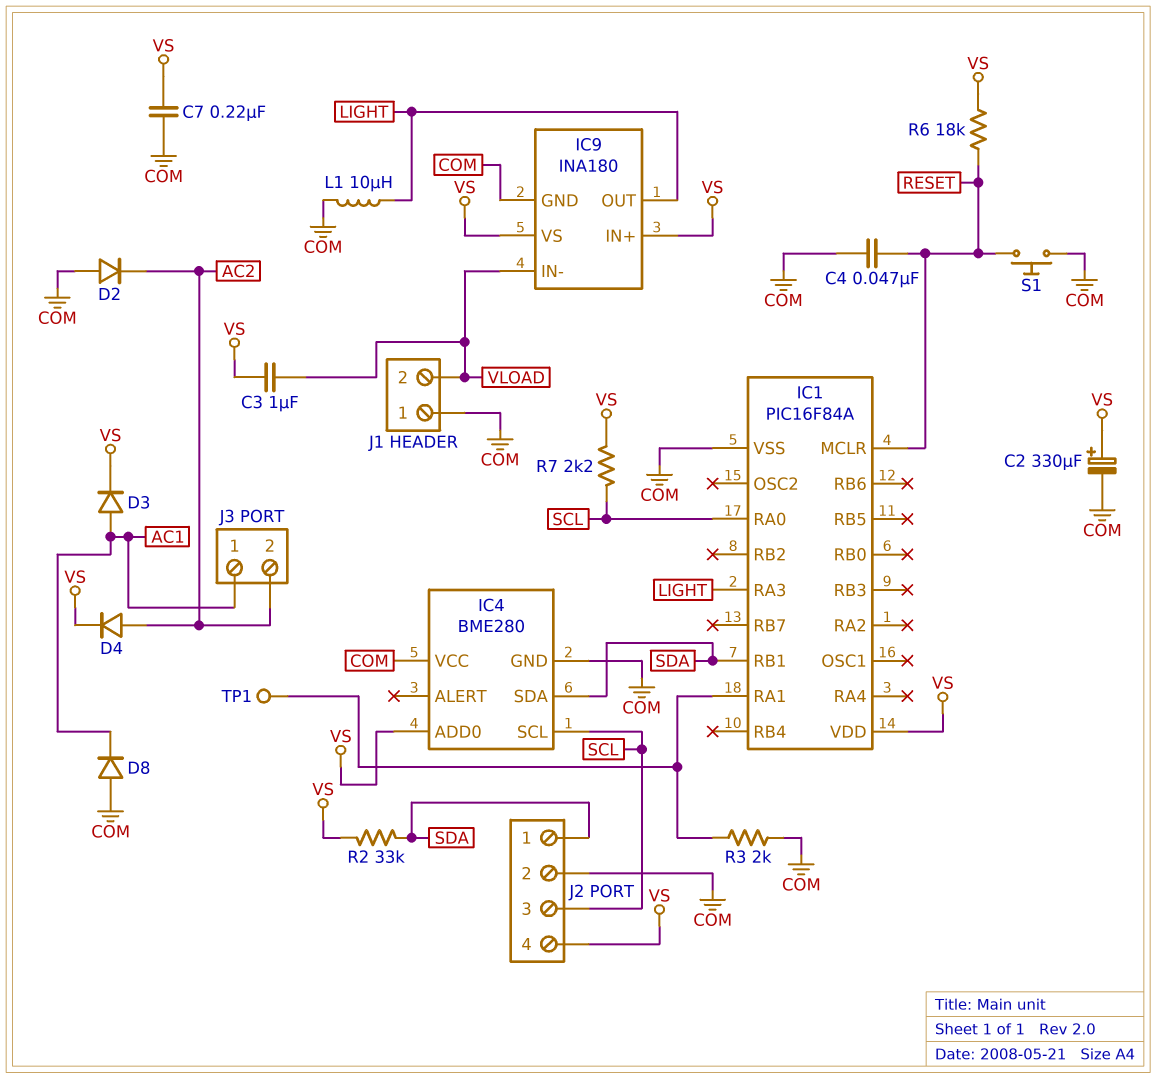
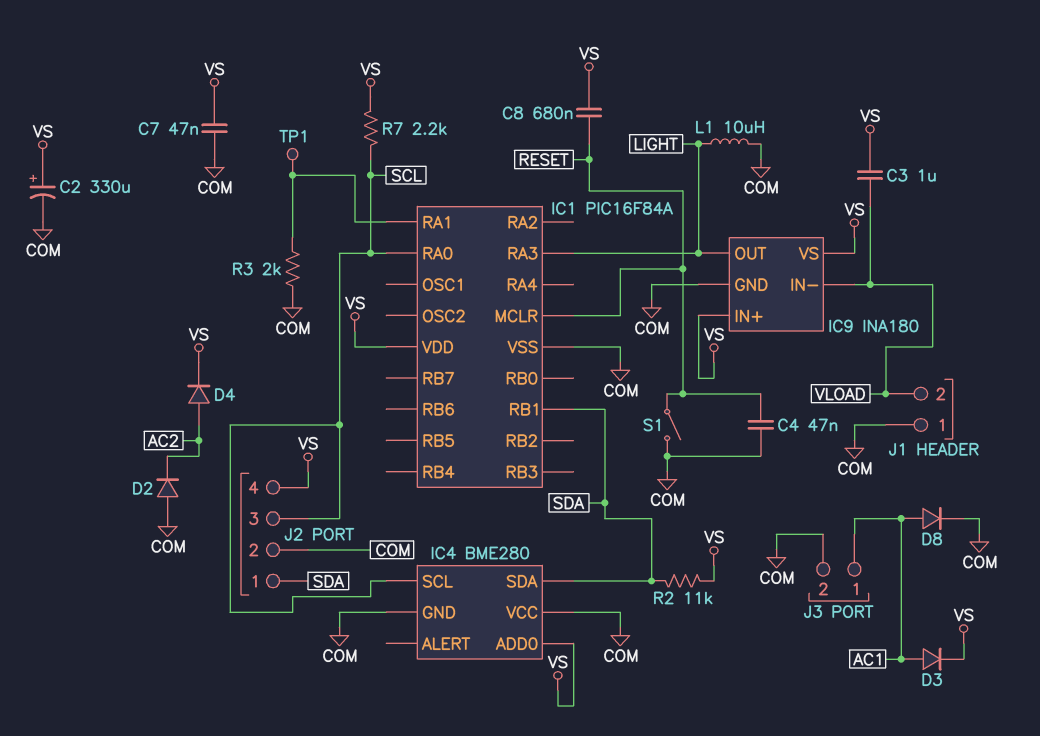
C7: 220nF (COM, VS) -> 47nF (COM, VS)
C8: none -> 680nF (RESET, VS)
D8: diode (A COM, K AC1) -> diode (A AC1, K COM)
J3 pin 2: AC2 -> COM
R2: 33k (SDA, VS) -> 11k (SDA, VS)
R6: 18k (RESET, VS) -> none
S1: button (COM, RESET) -> switch (COM, RESET)

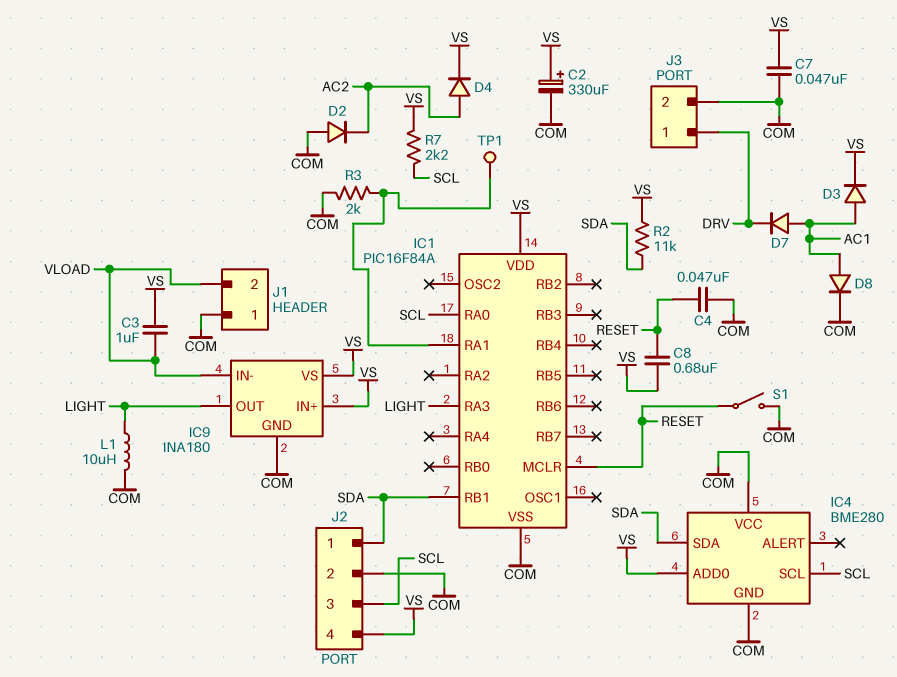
D7: none -> diode (A AC1, K DRV)
J3 pin 1: AC1 -> DRV

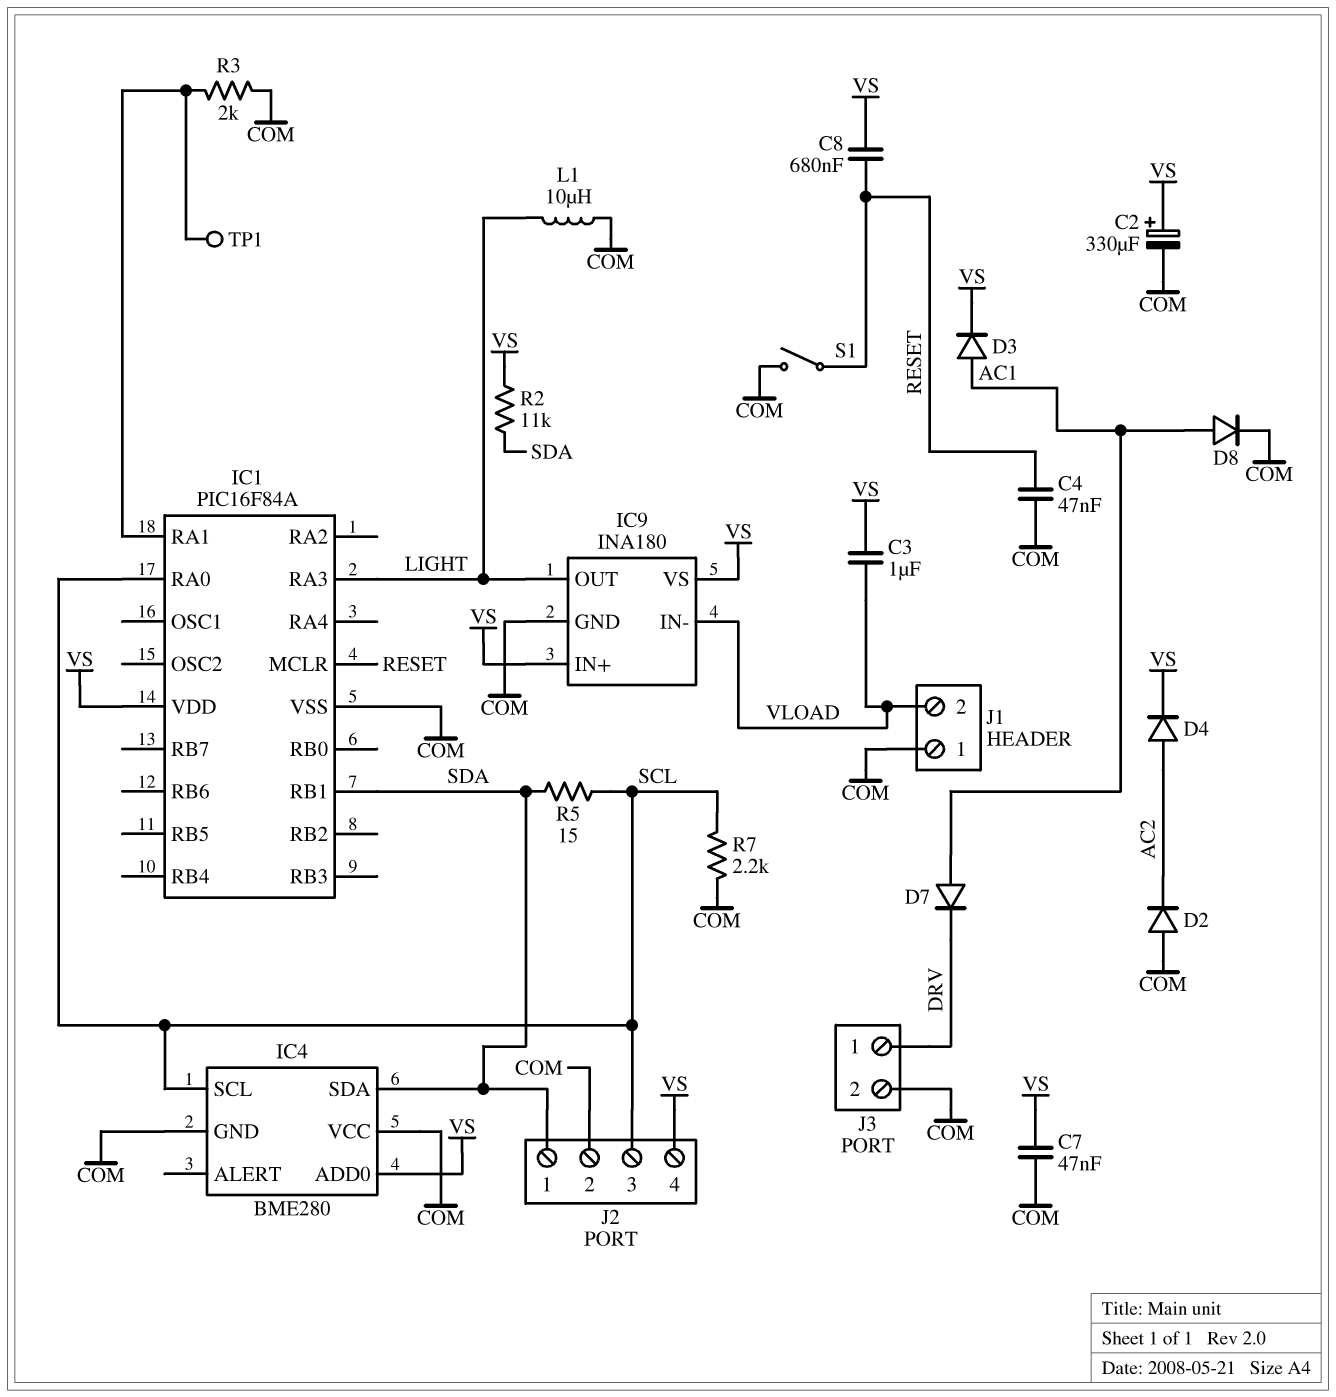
R5: none -> 15 (SCL, SDA)
R7: 2.2k (SCL, VS) -> 2.2k (COM, SCL)

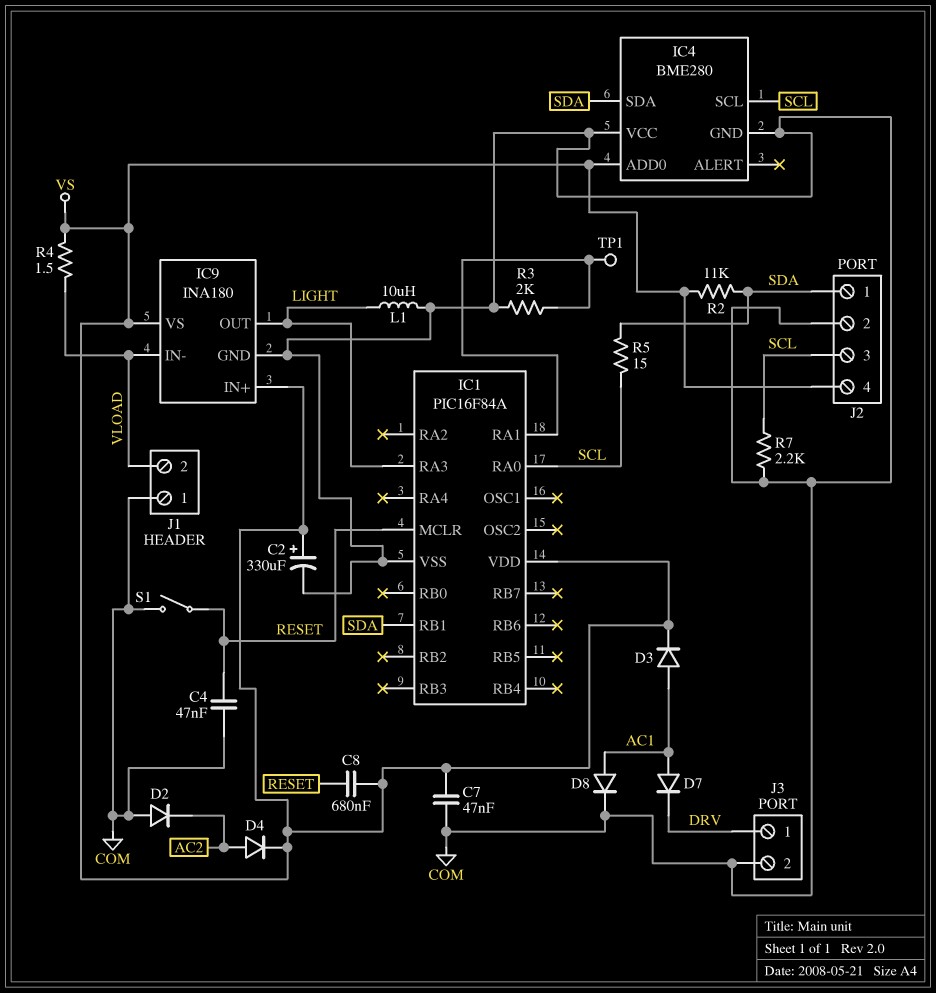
C3: 1uF (VLOAD, VS) -> none
R4: none -> 1.5 (VLOAD, VS)

